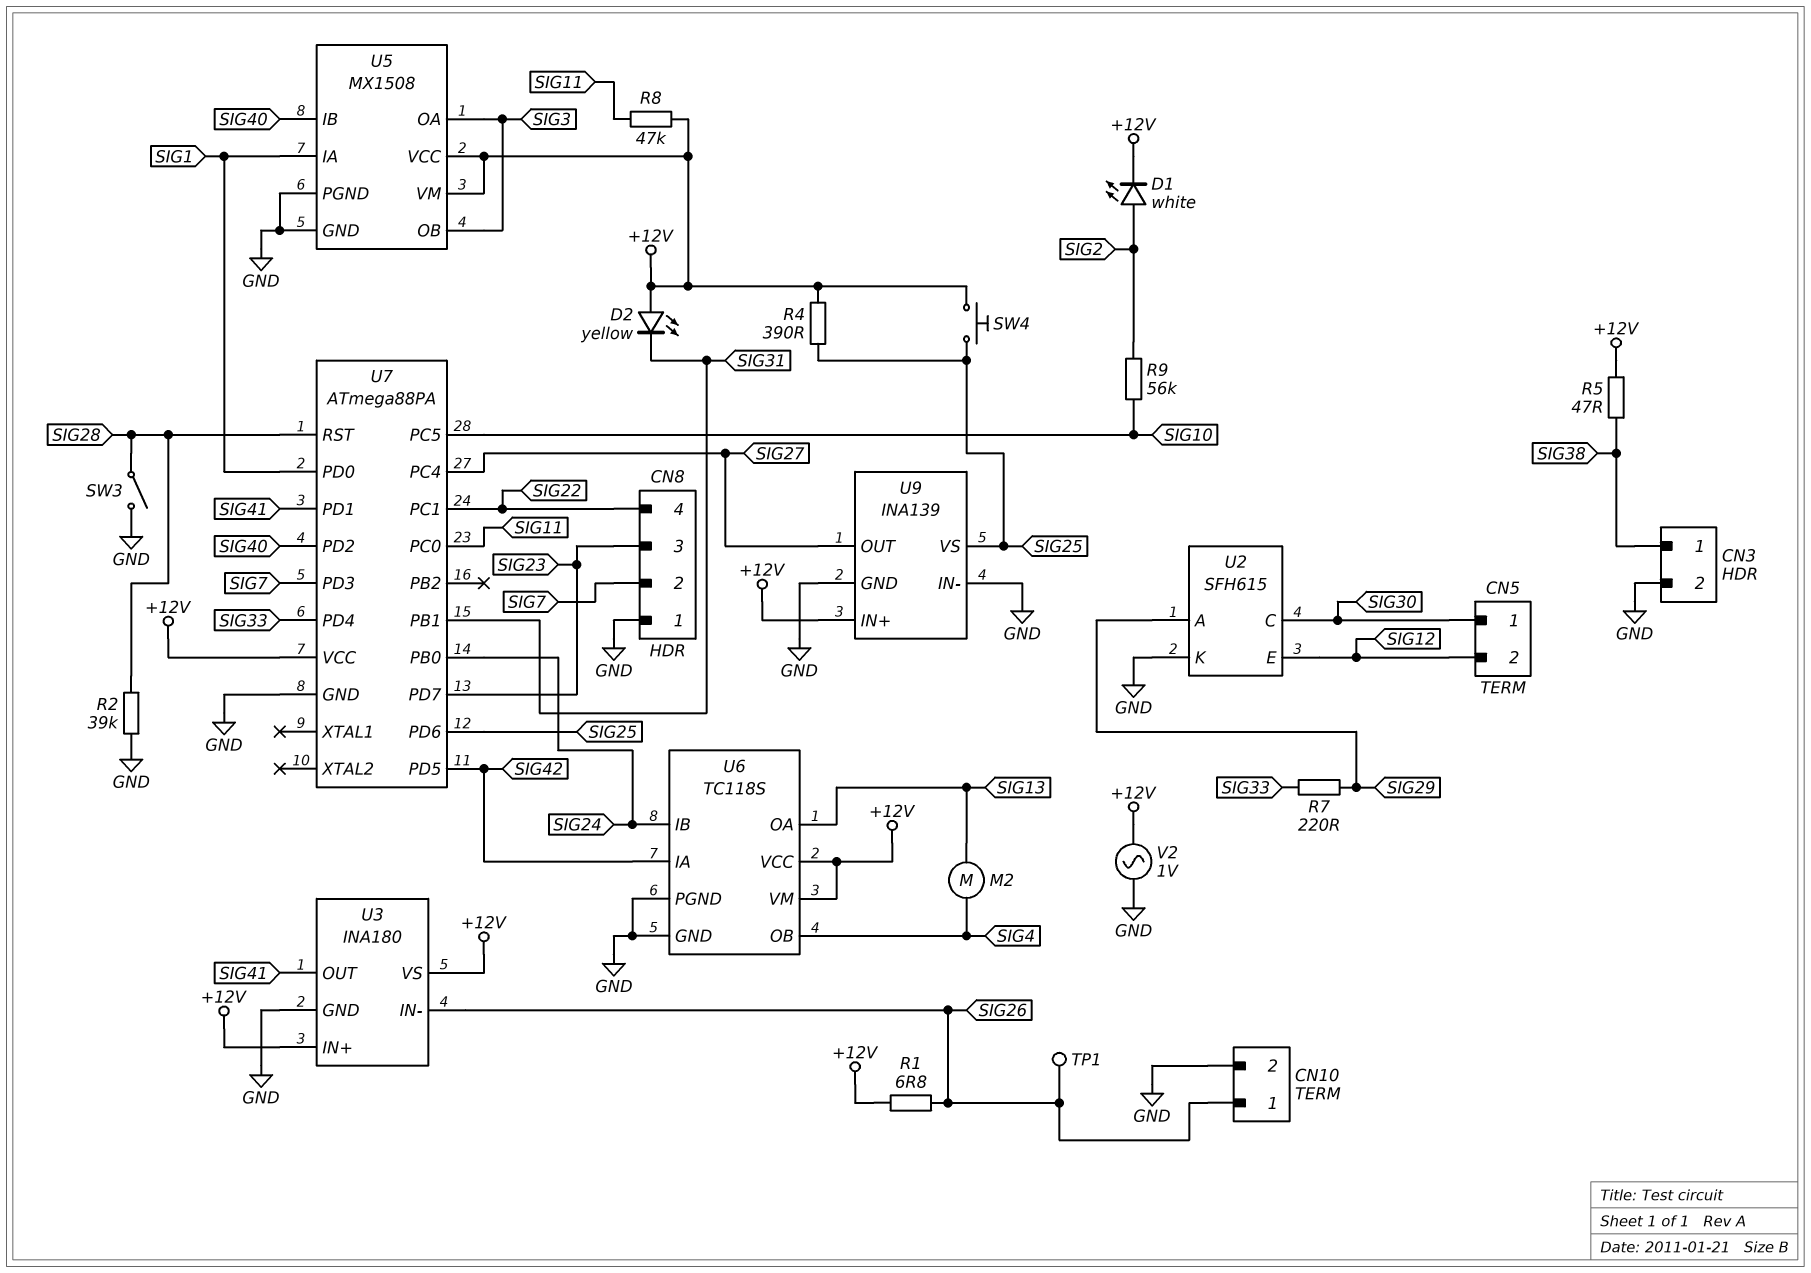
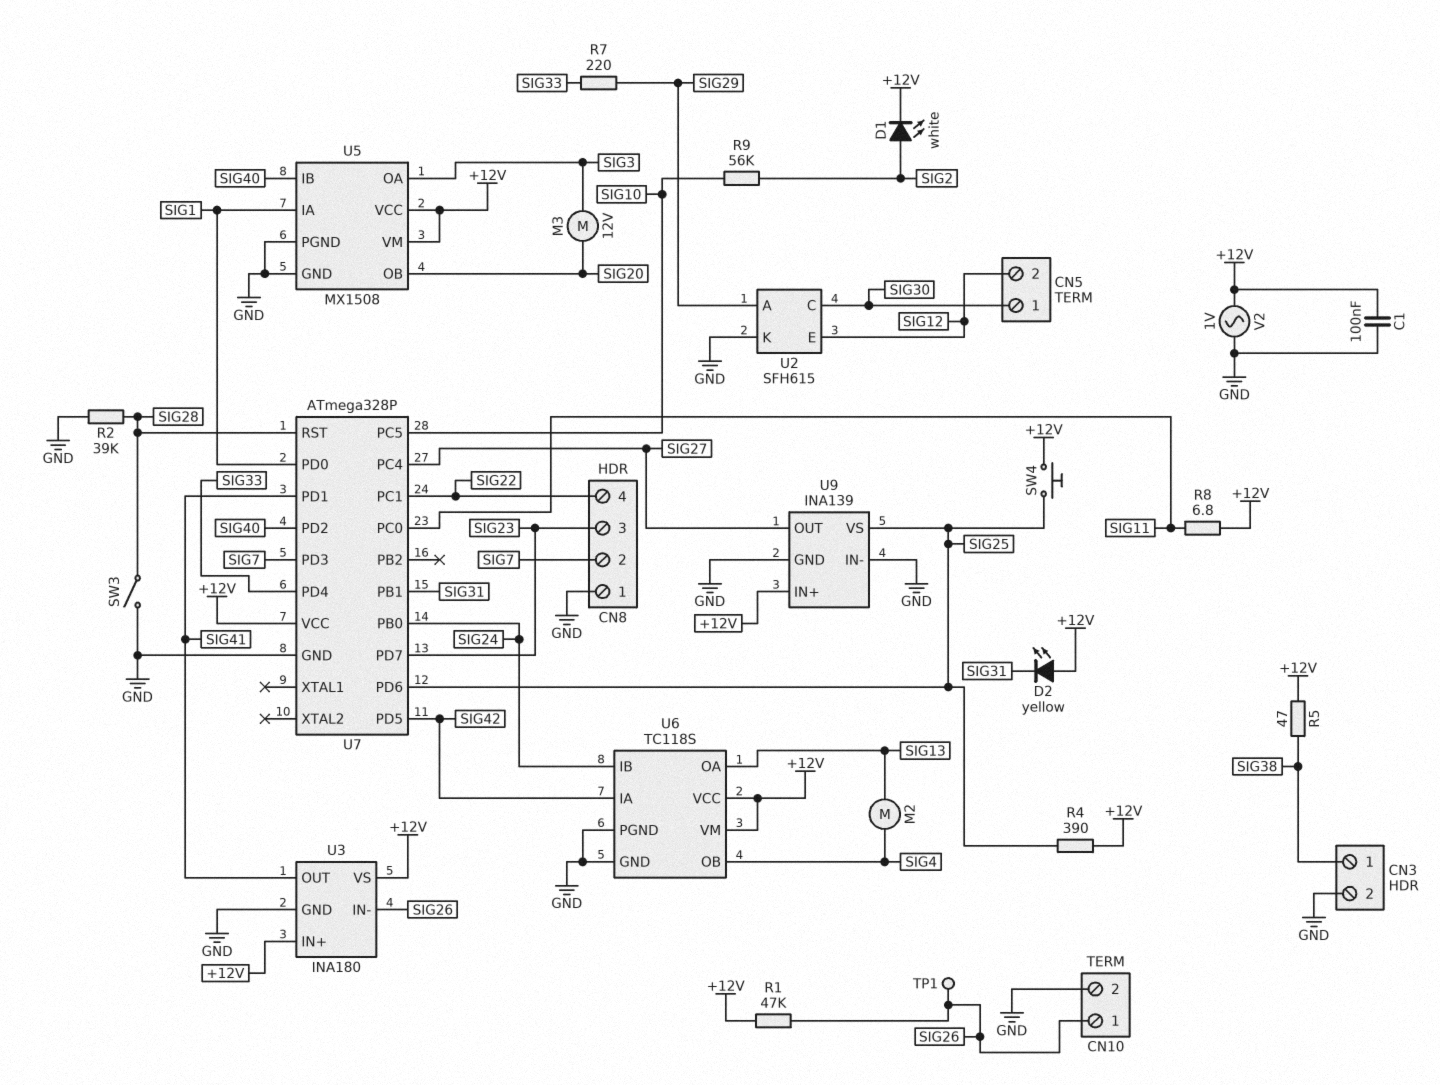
C1: none -> 100nF (+12V, GND)
M3: none -> motor 12V (SIG3, SIG20)
R1: 6.8 (+12V, SIG26) -> 47k (+12V, SIG26)
R8: 47k (+12V, SIG11) -> 6.8 (+12V, SIG11)
U5 pin OB: SIG3 -> SIG20
U7: ATmega88PA -> ATmega328P

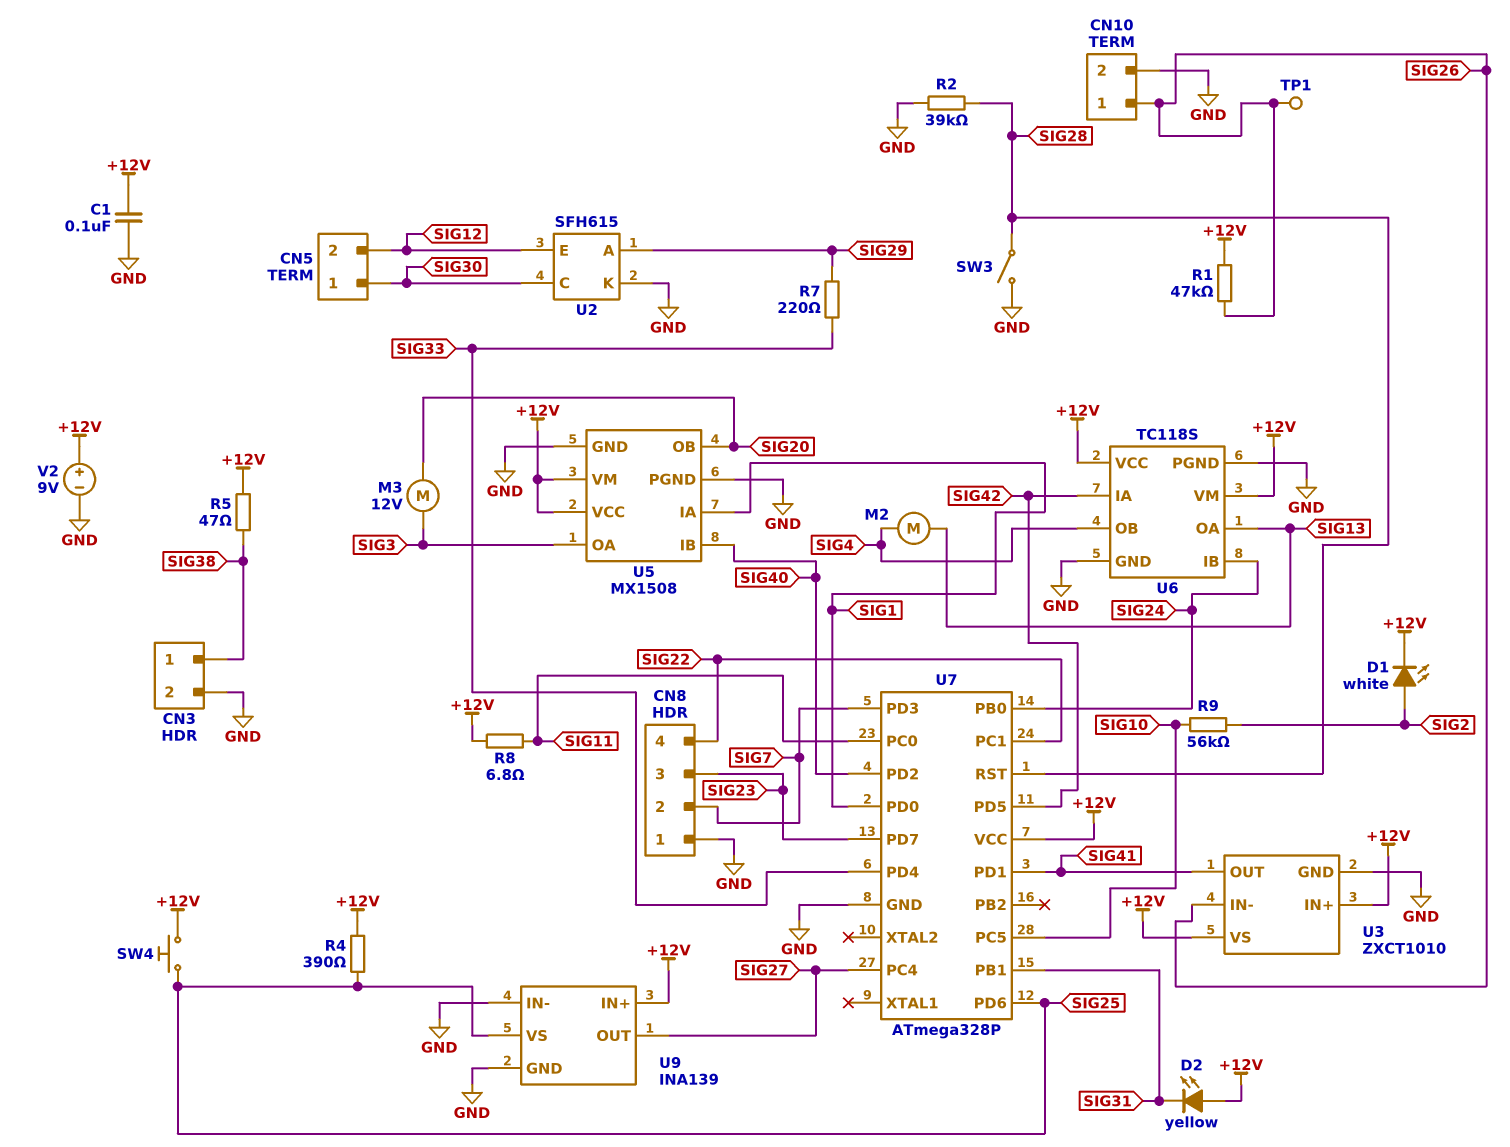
U3: INA180 -> ZXCT1010
V2: AC 1V (+12V, GND) -> 9V (plus +12V, minus GND)

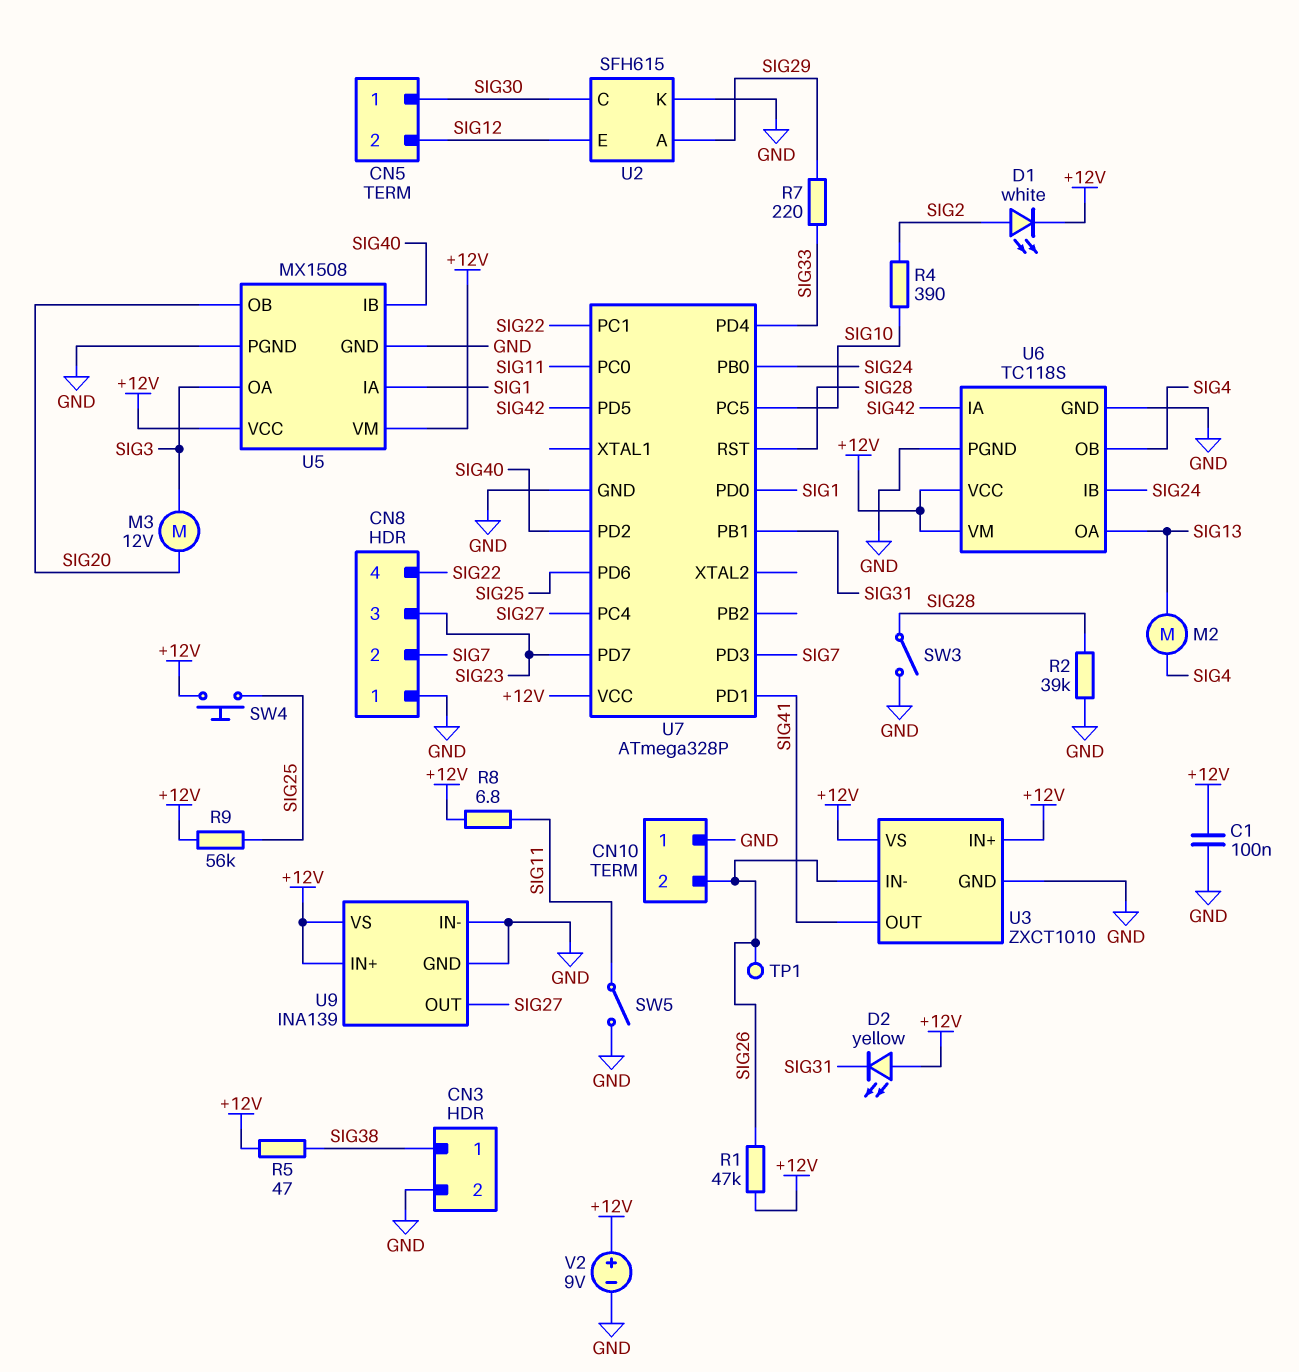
CN10 pin 1: SIG26 -> GND
CN10 pin 2: GND -> SIG26
R4: 390 (+12V, SIG25) -> 390 (SIG2, SIG10)
R9: 56k (SIG2, SIG10) -> 56k (+12V, SIG25)
SW5: none -> switch (GND, SIG11)
U9 pin VS: SIG25 -> +12V

